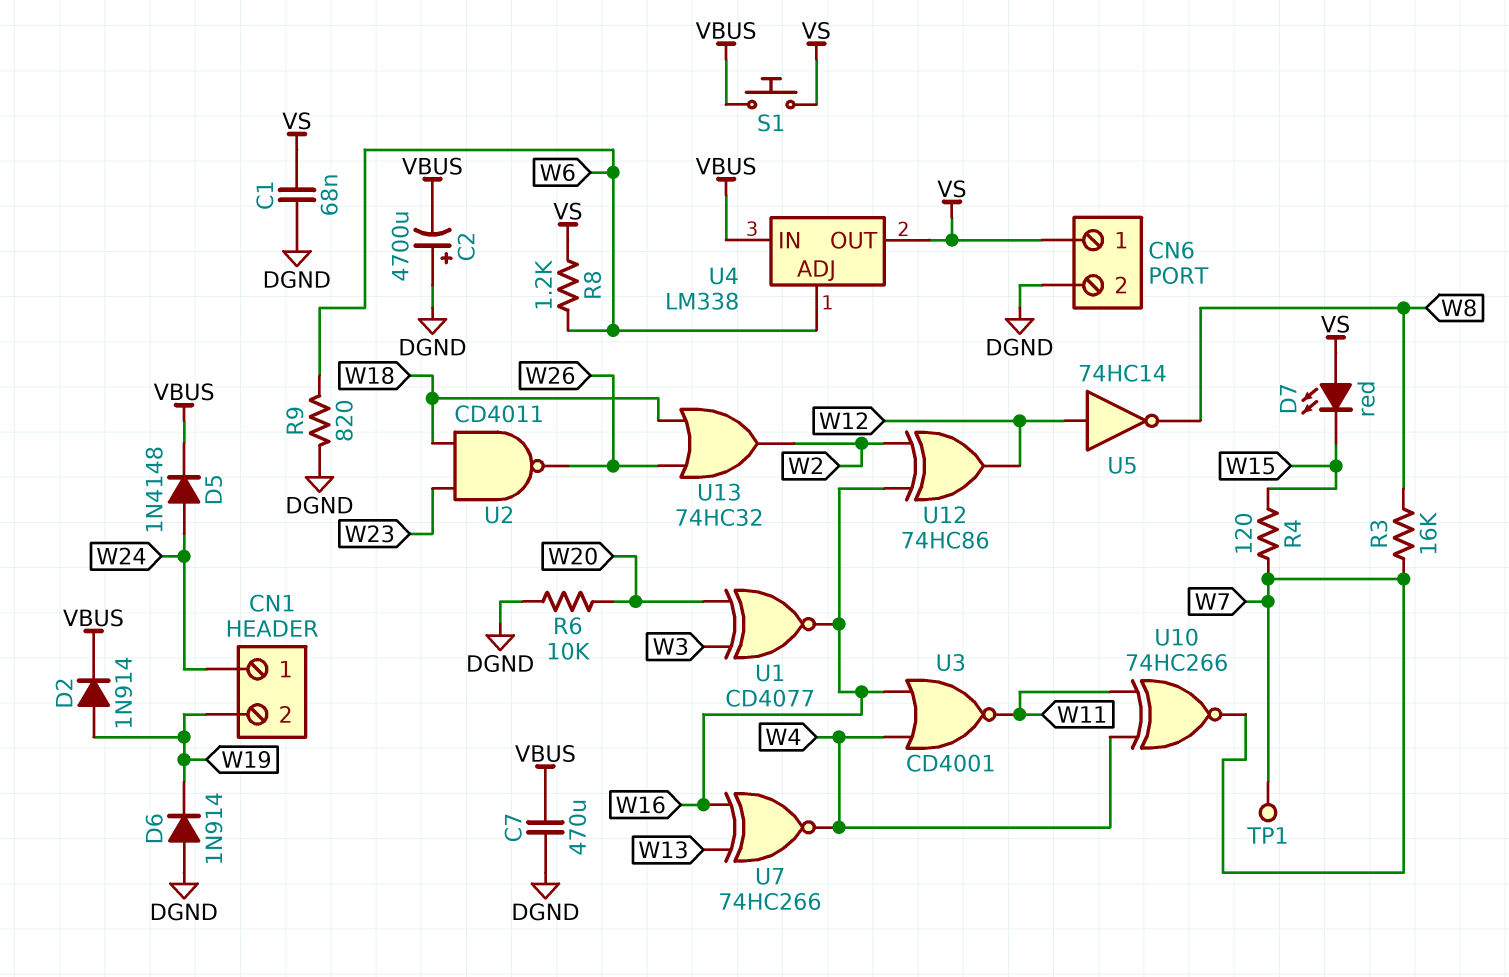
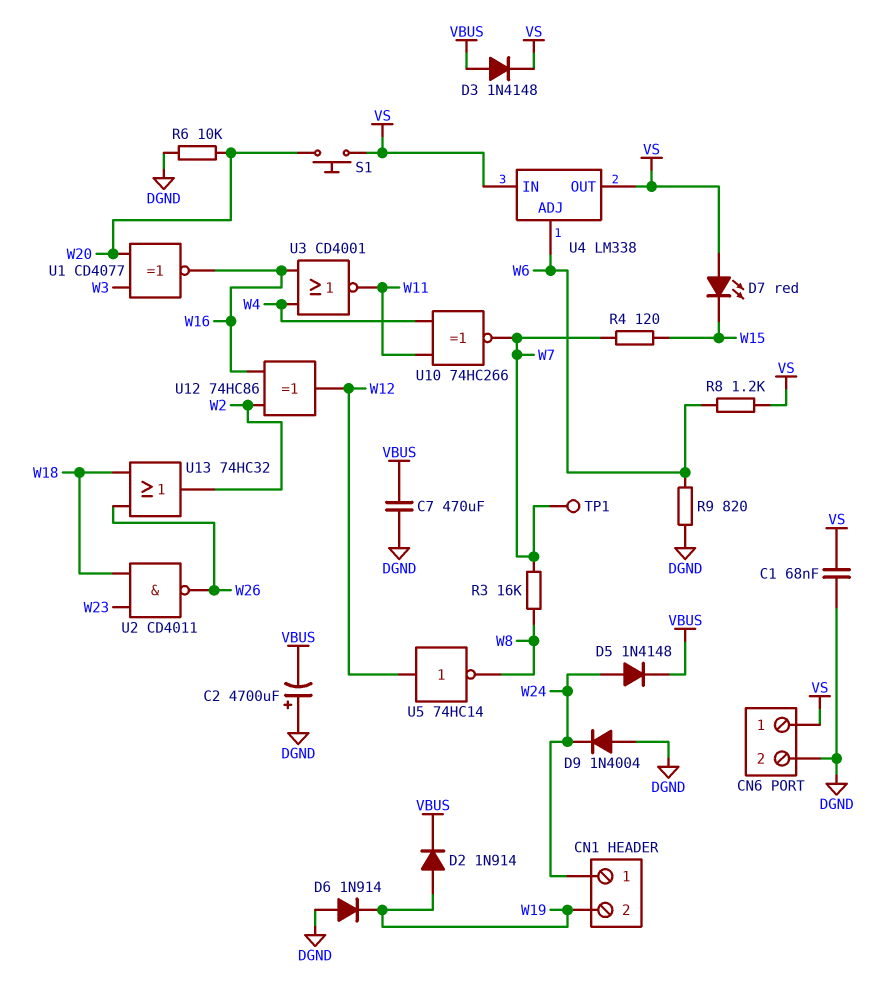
D3: none -> diode 1N4148 (A VBUS, K VS)
D9: none -> diode 1N4004 (A DGND, K W24)
S1: button (VBUS, VS) -> button (VS, W20)
U4 pin IN: VBUS -> VS
U7: XNOR 74HC266 (in W13, in W16, out W4) -> none

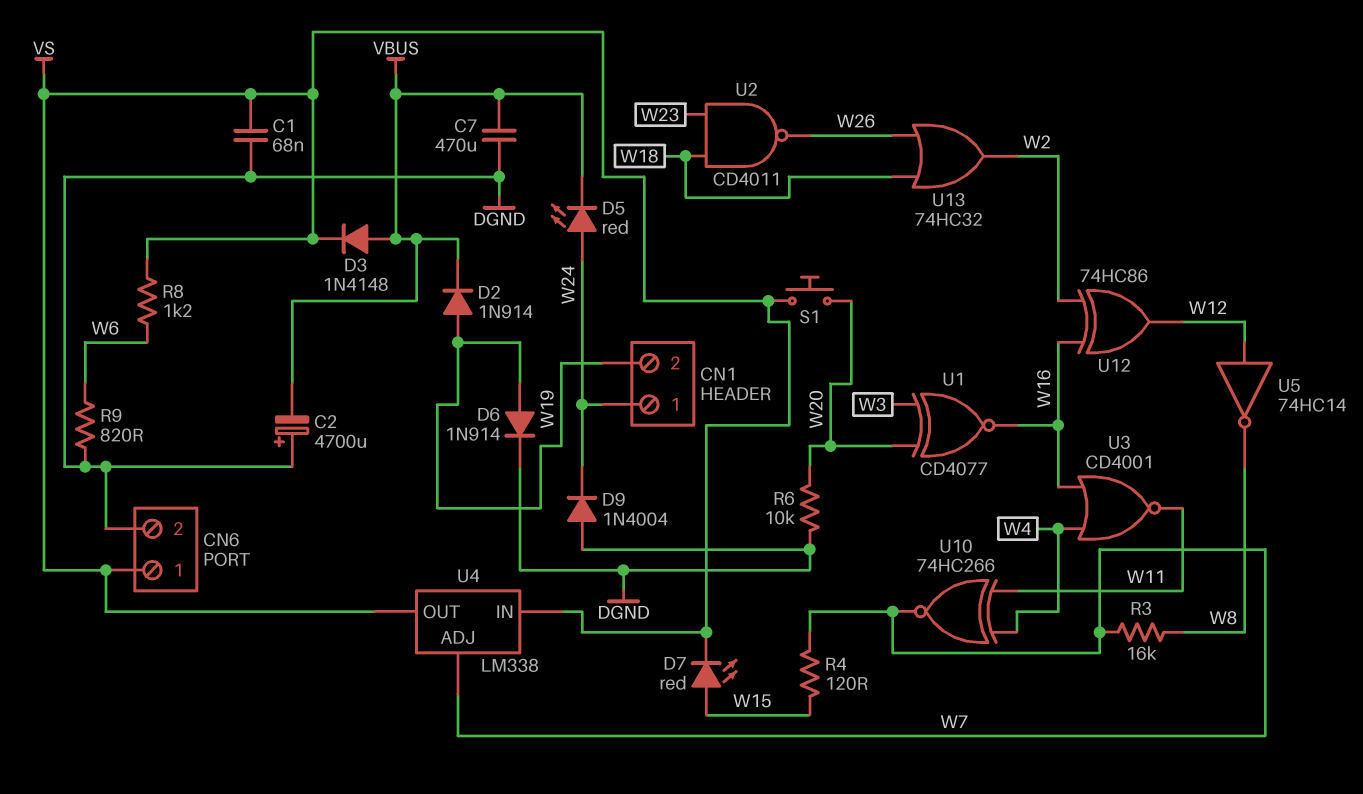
D5: diode 1N4148 (A W24, K VBUS) -> LED red (A W24, K VBUS)
D6: diode 1N914 (A DGND, K W19) -> diode 1N914 (A W19, K DGND)
D7: LED red (A VS, K W15) -> LED red (A W15, K VS)
TP1: test point (W7) -> none
U4 pin ADJ: W6 -> W7

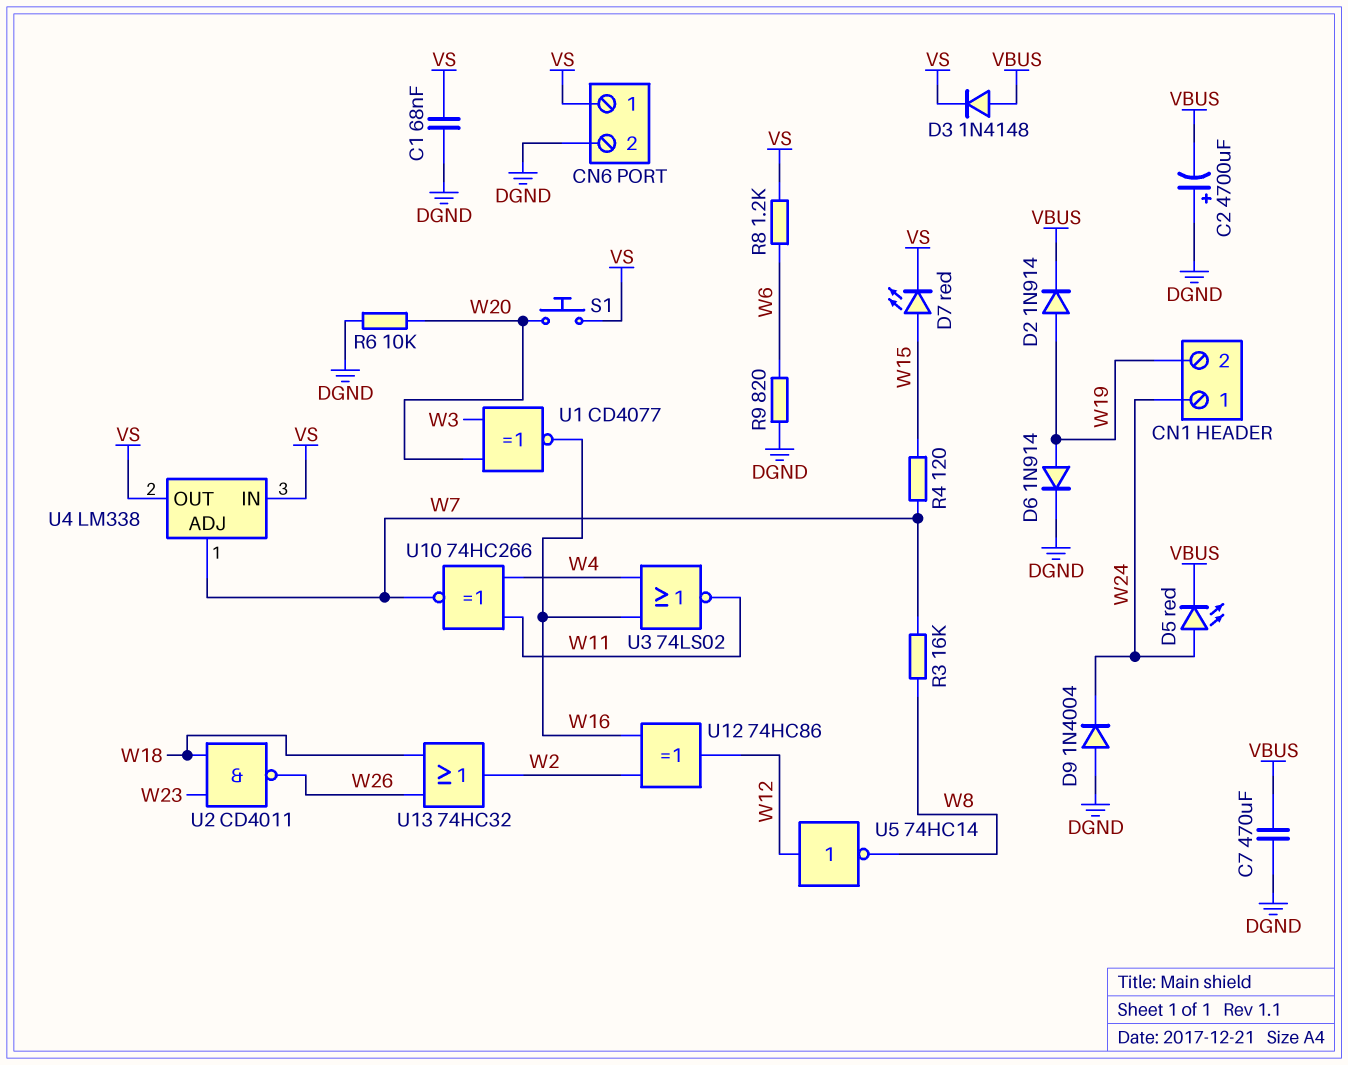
U3: NOR CD4001 (in W4, in W16, out W11) -> NOR 74LS02 (in W4, in W16, out W11)

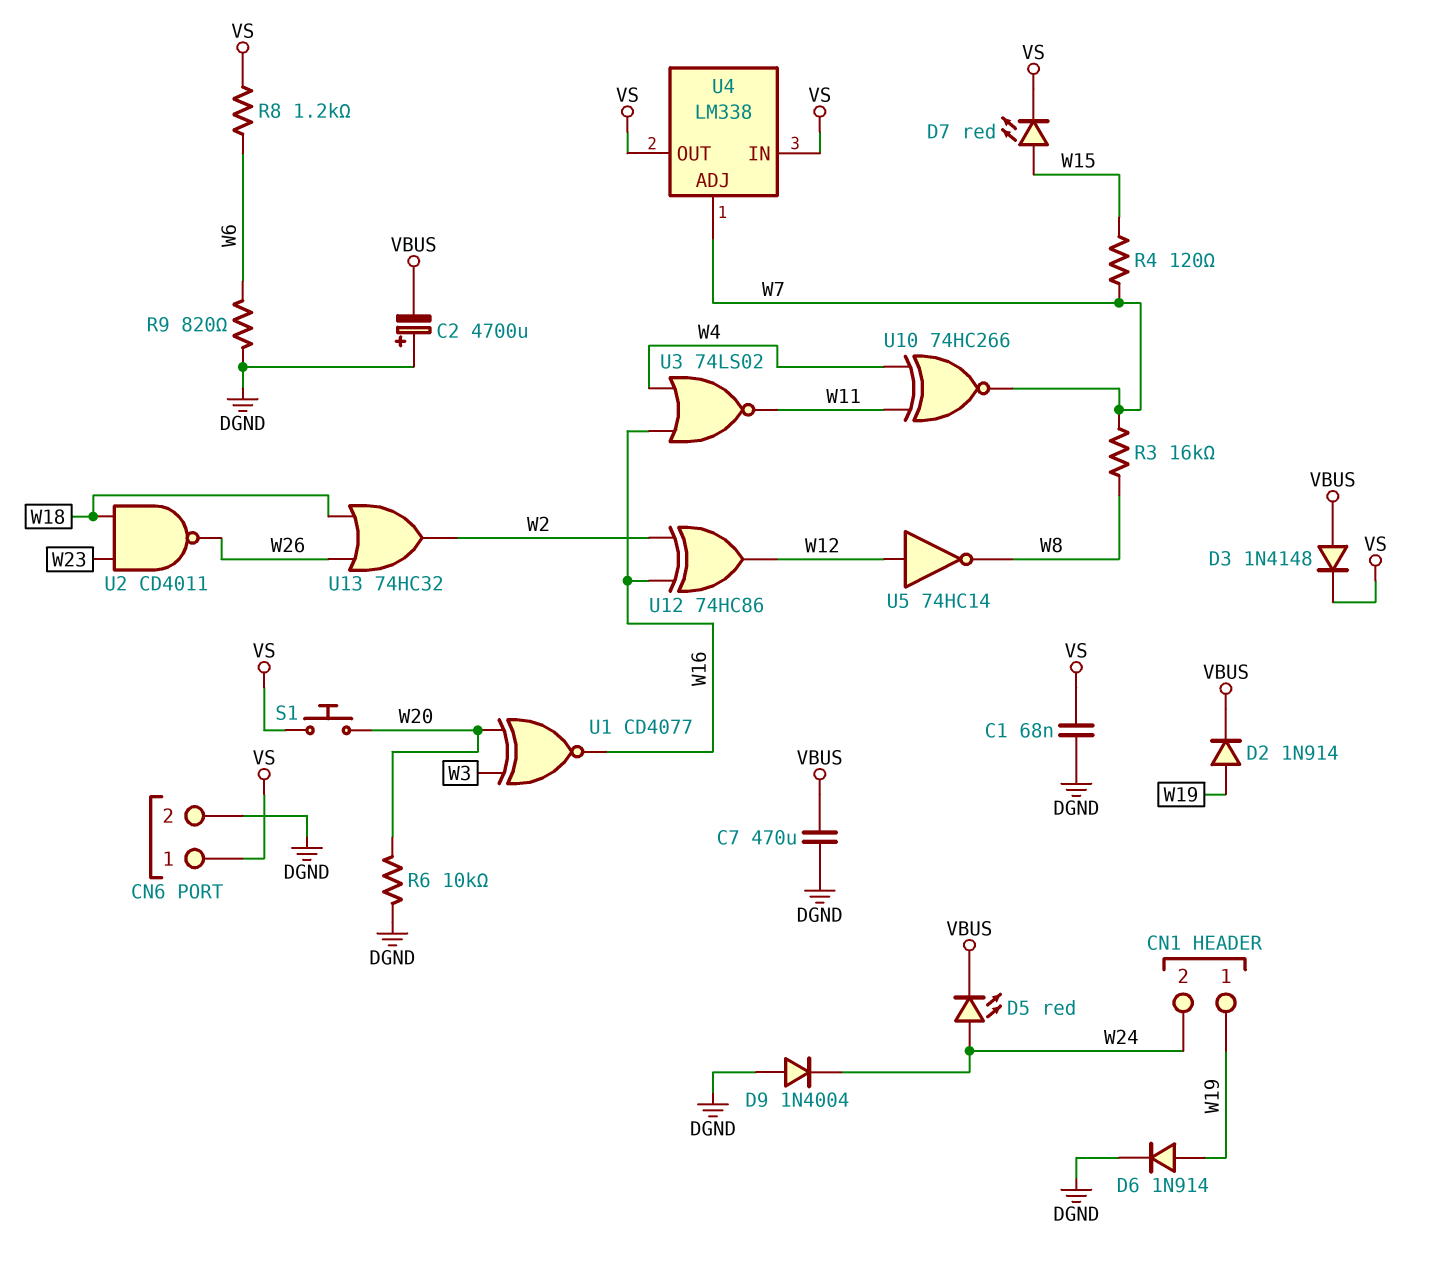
CN1 pin 1: W24 -> W19
CN1 pin 2: W19 -> W24

